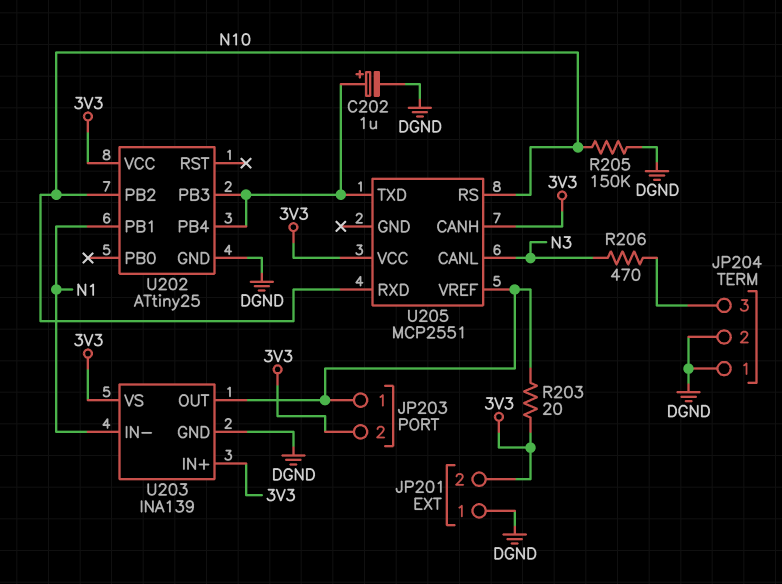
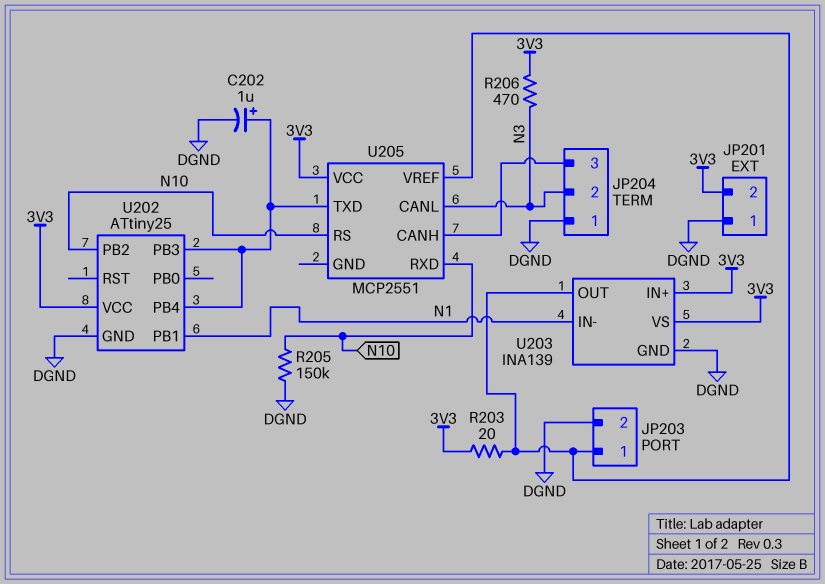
JP203 pin 2: 3V3 -> DGND
JP204 pin 2: DGND -> N3
R206: 470 (JP204/3, N3) -> 470 (3V3, N3)
U205 pin CANH: 3V3 -> JP204/3

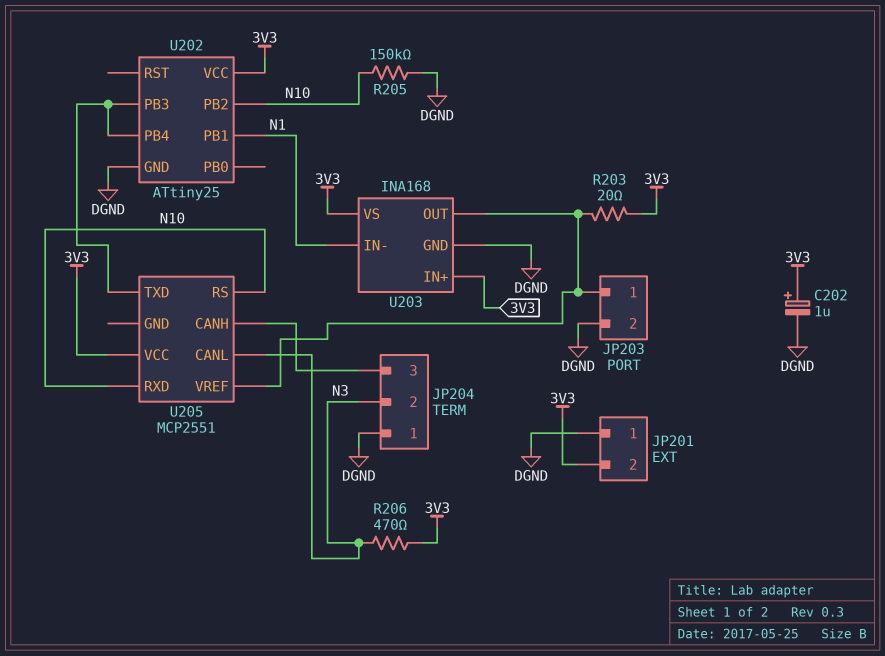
C202: 1uF (plus U202/PB3, minus DGND) -> 1uF (plus 3V3, minus DGND)
U203: INA139 -> INA168

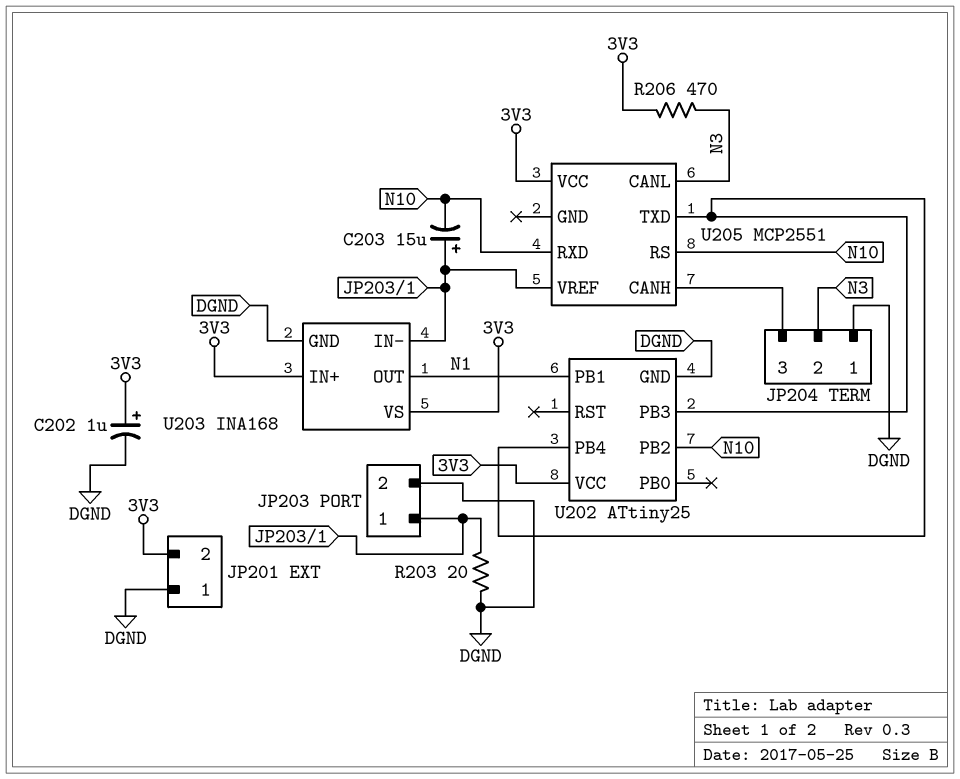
C203: none -> 15uF (plus JP203/1, minus N10)
R203: 20 (3V3, JP203/1) -> 20 (DGND, JP203/1)
R205: 150k (DGND, N10) -> none
U203 pin IN-: N1 -> JP203/1
U203 pin OUT: JP203/1 -> N1

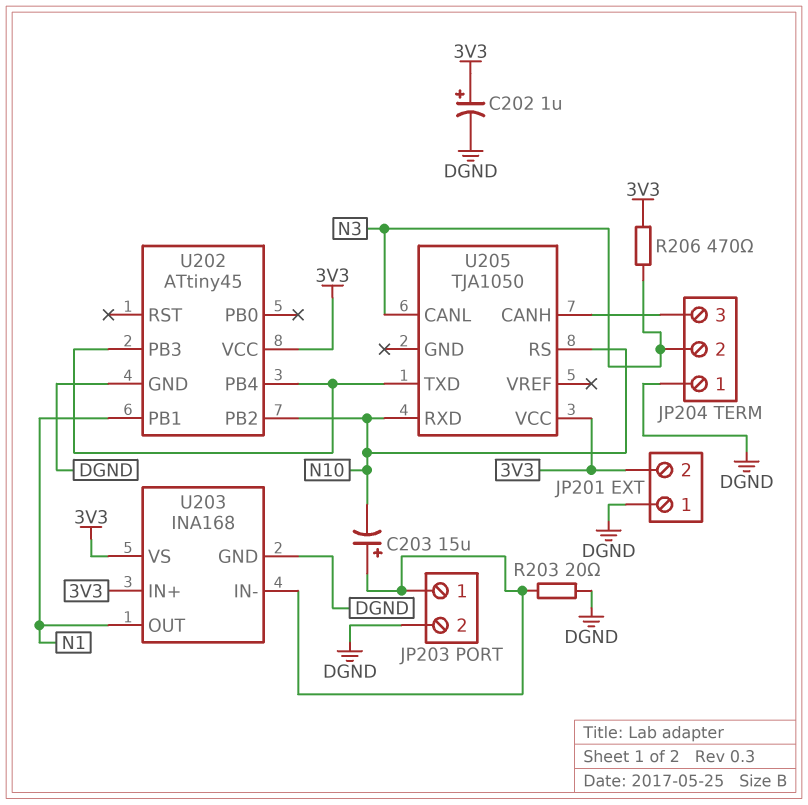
U202: ATtiny25 -> ATtiny45
U205: MCP2551 -> TJA1050
U205 pin VREF: JP203/1 -> none

